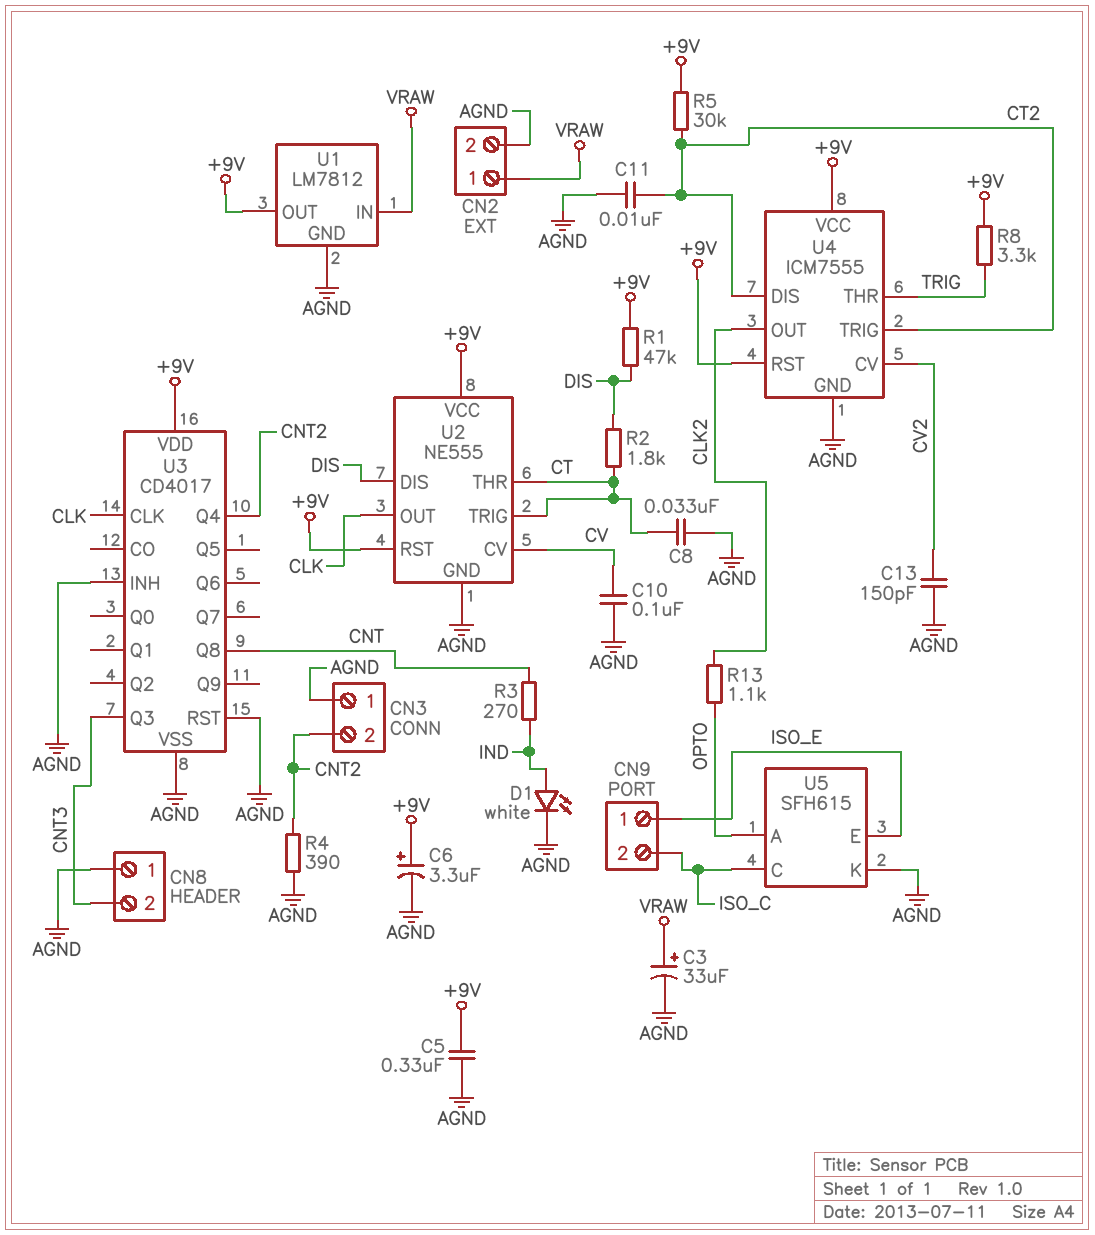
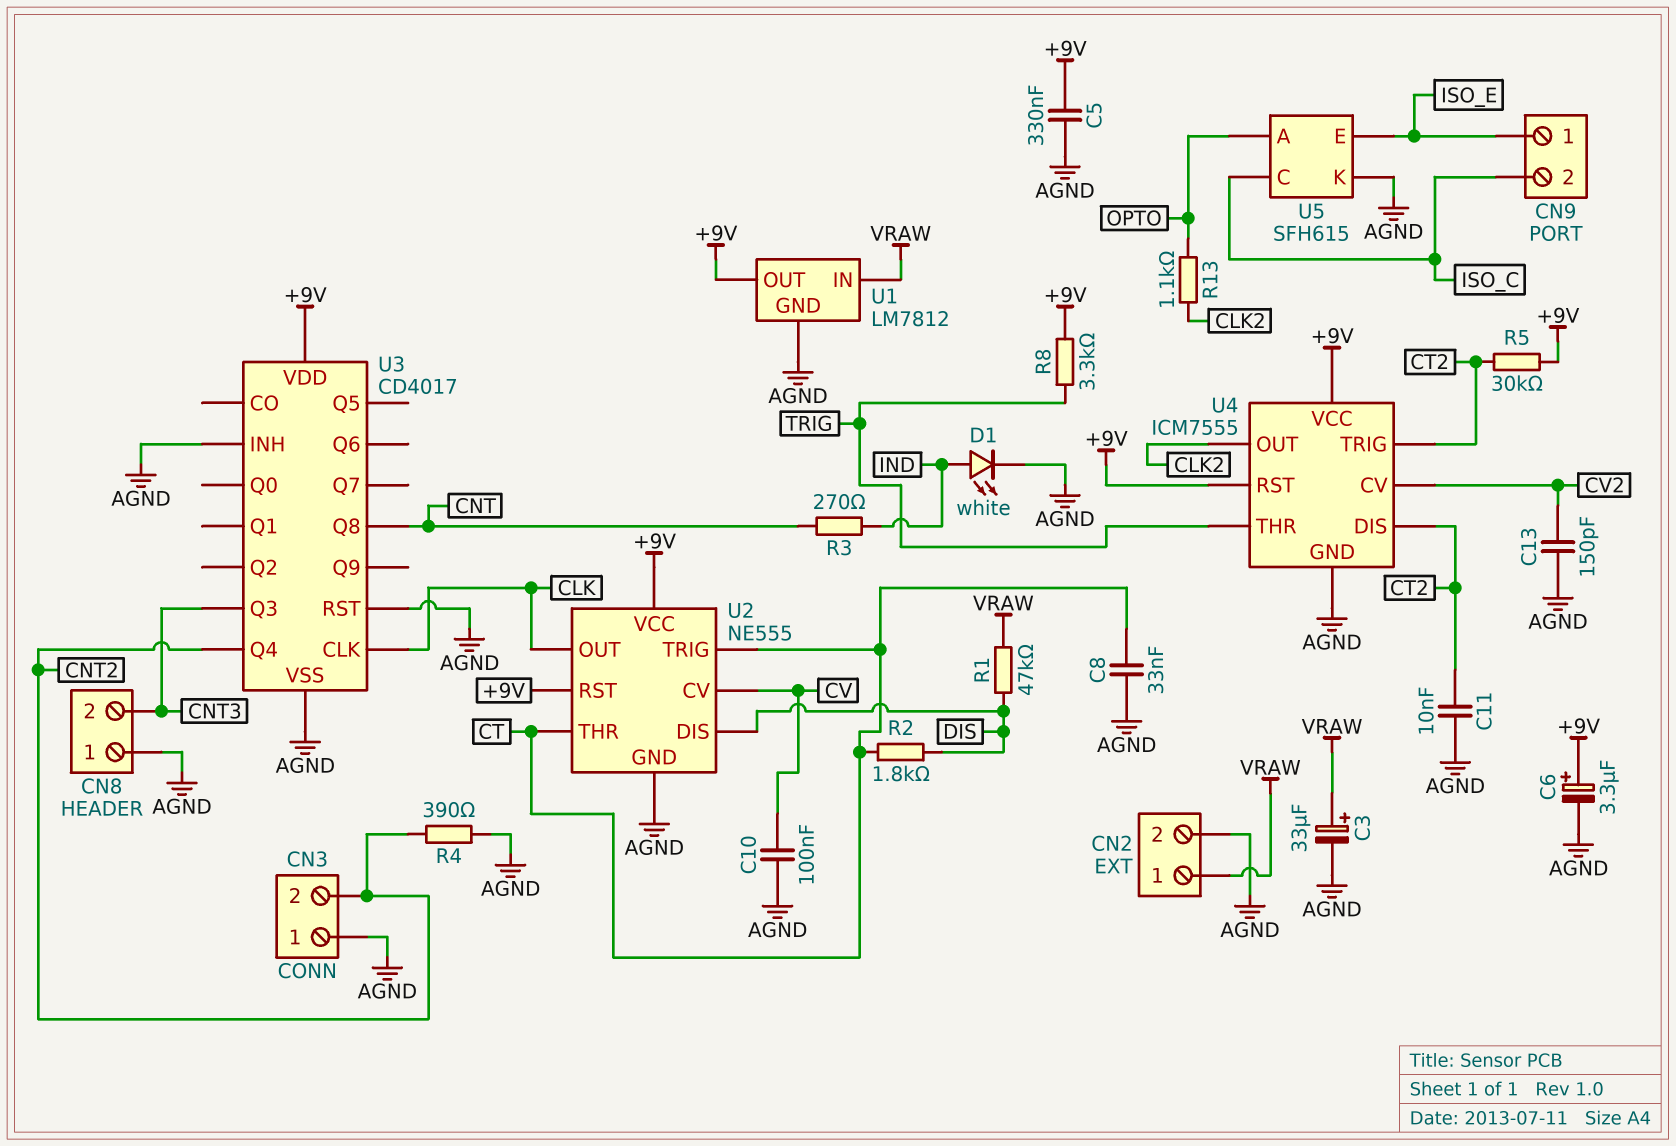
R1: 47k (+9V, DIS) -> 47k (DIS, VRAW)

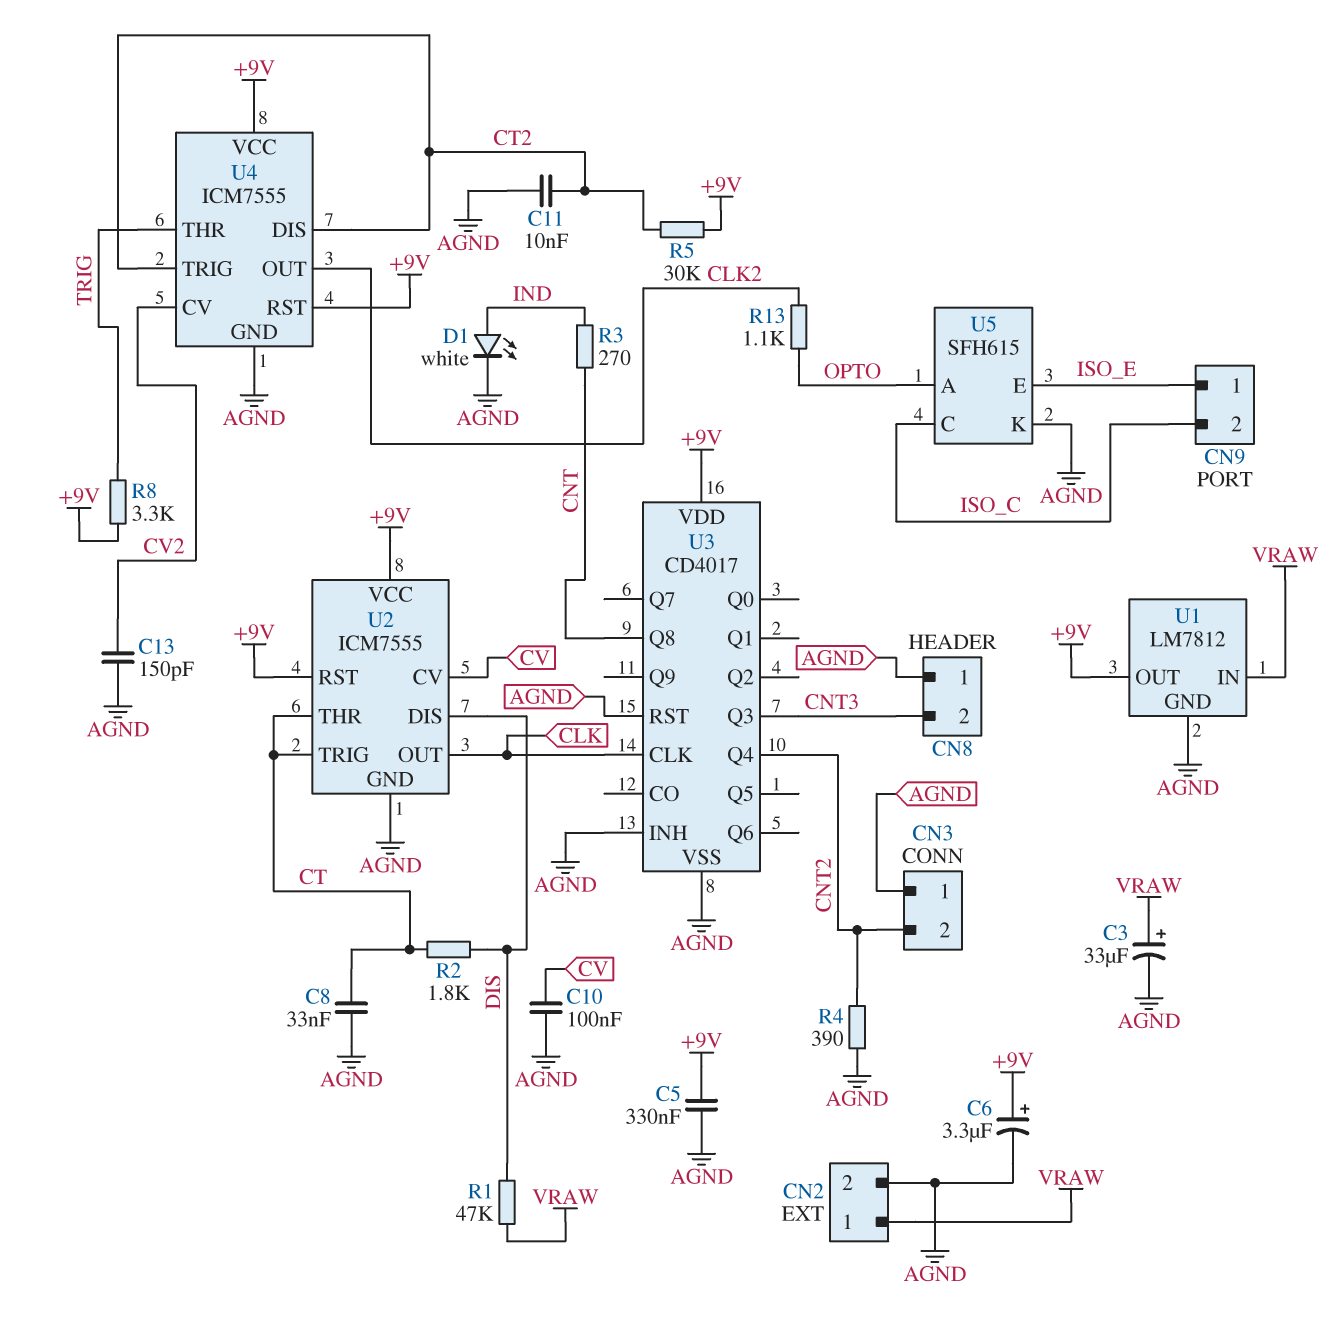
U2: NE555 -> ICM7555

